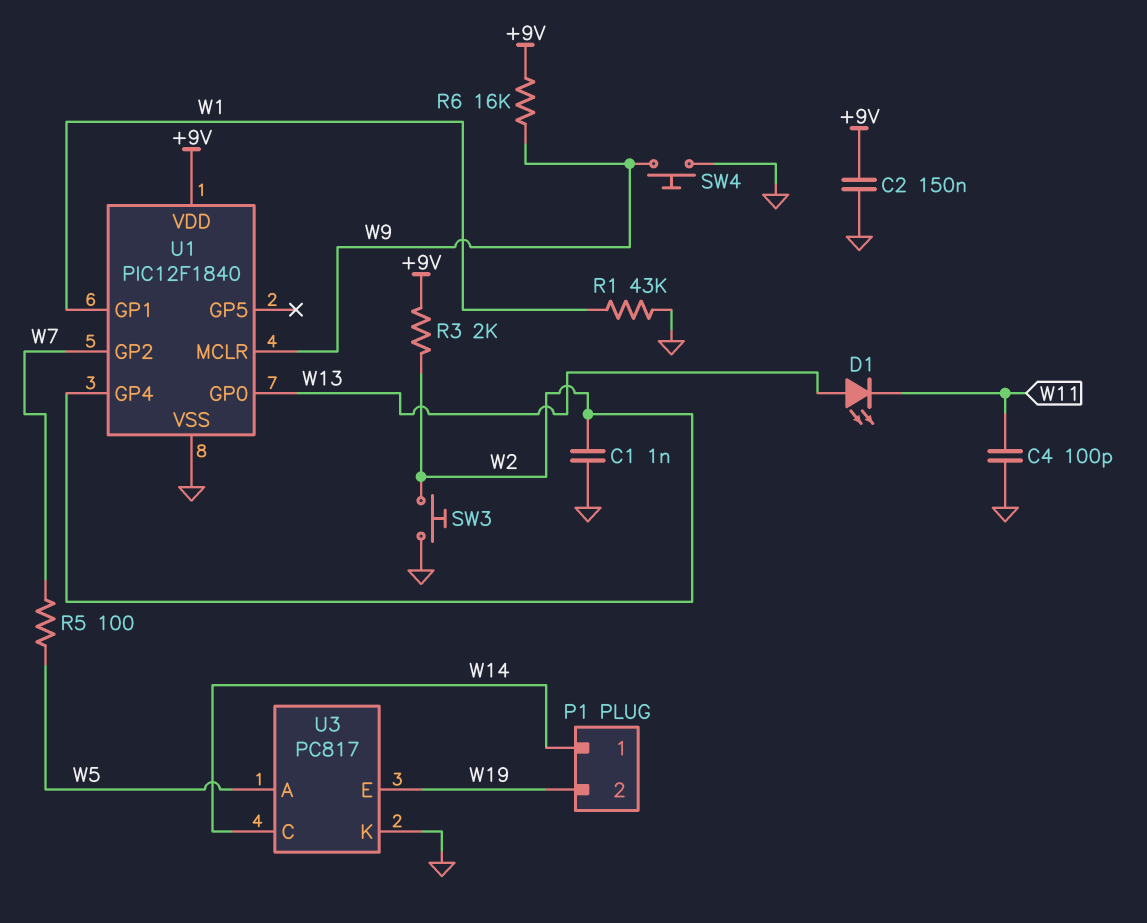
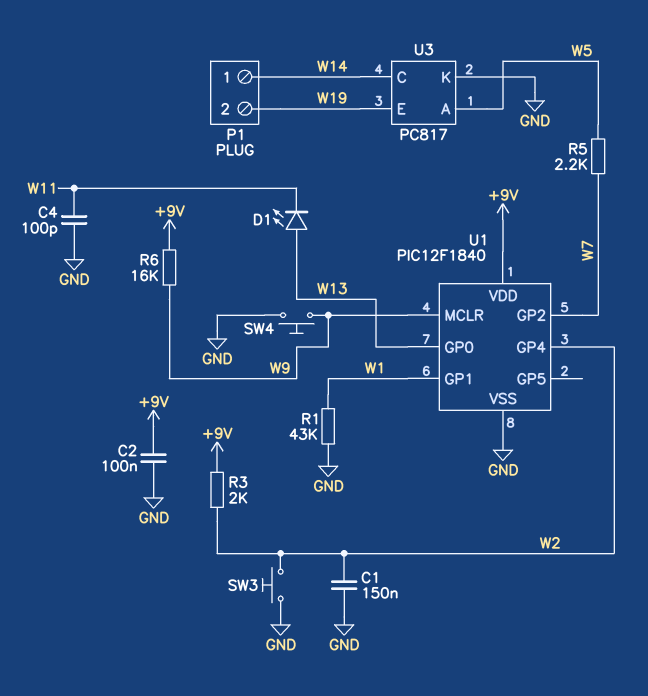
C1: 1nF (GND, W2) -> 150nF (GND, W2)
C2: 150nF (+9V, GND) -> 100nF (+9V, GND)
R5: 100 (W5, W7) -> 2.2k (W5, W7)

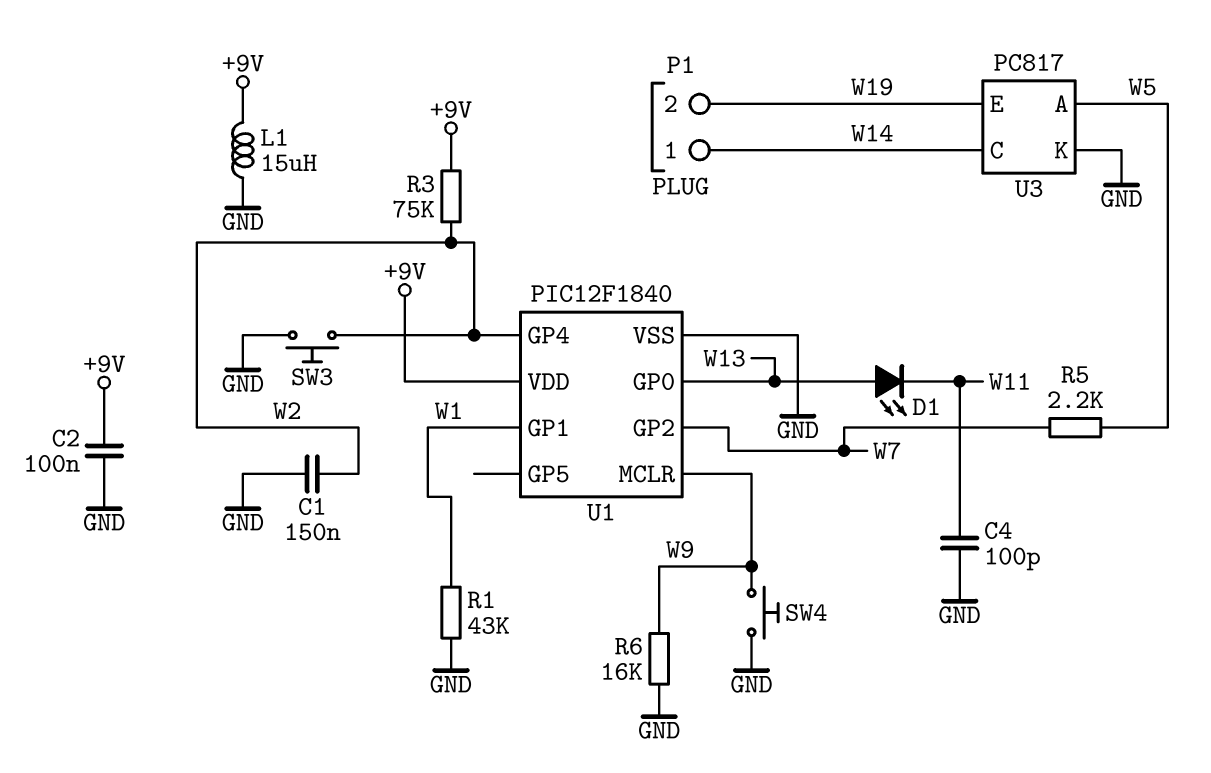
L1: none -> 15uH (+9V, GND)
R3: 2k (+9V, W2) -> 75k (+9V, W2)
R6: 16k (+9V, W9) -> 16k (GND, W9)

